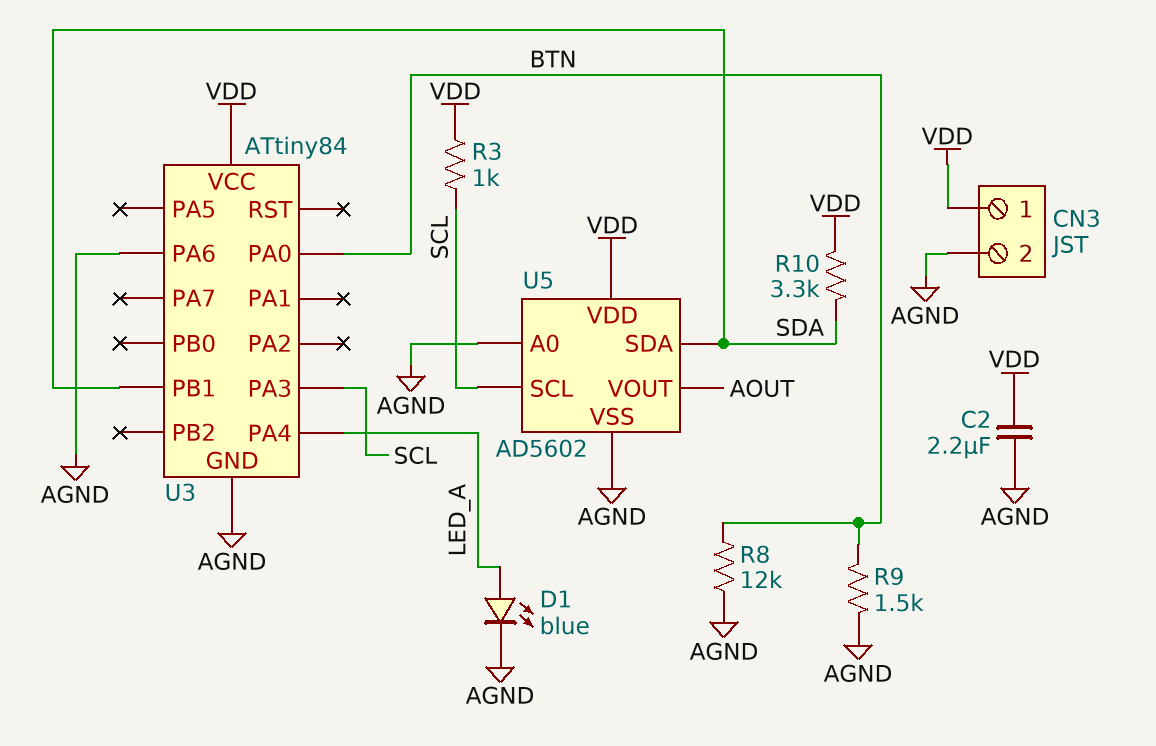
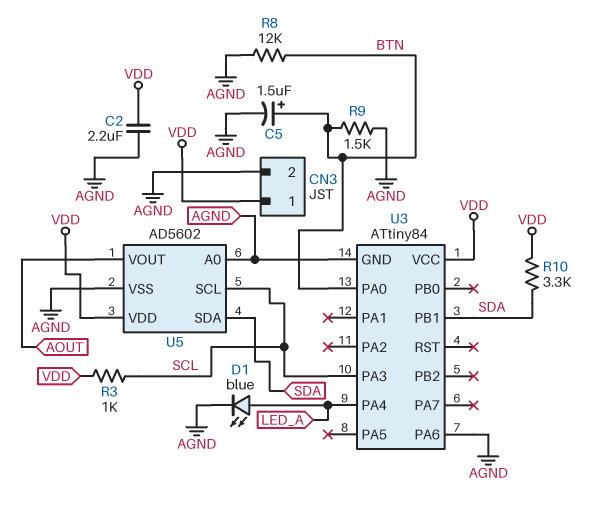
C5: none -> 1.5uF (plus BTN, minus AGND)

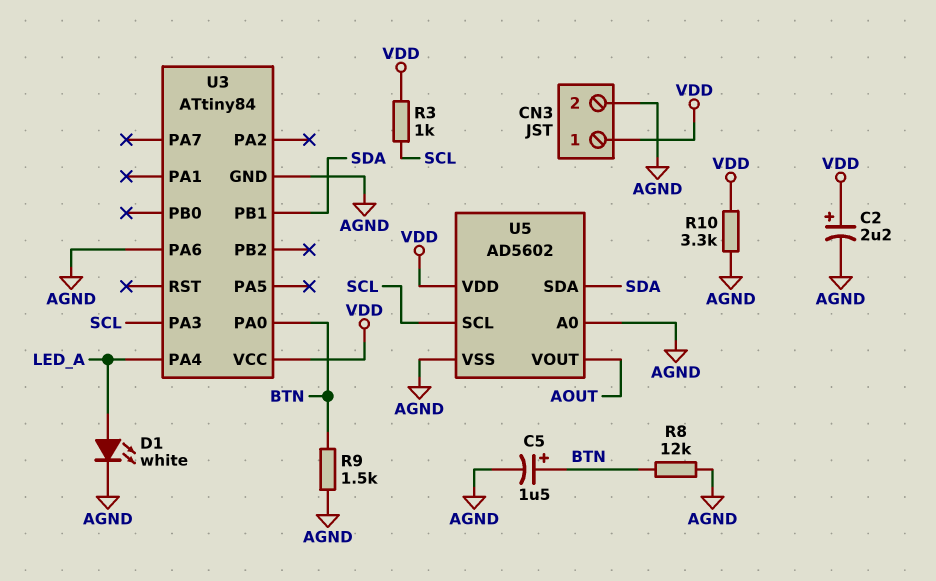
C2: 2.2uF (AGND, VDD) -> 2.2uF (plus VDD, minus AGND)
D1: LED blue (A LED_A, K AGND) -> LED white (A LED_A, K AGND)
R10: 3.3k (SDA, VDD) -> 3.3k (AGND, VDD)

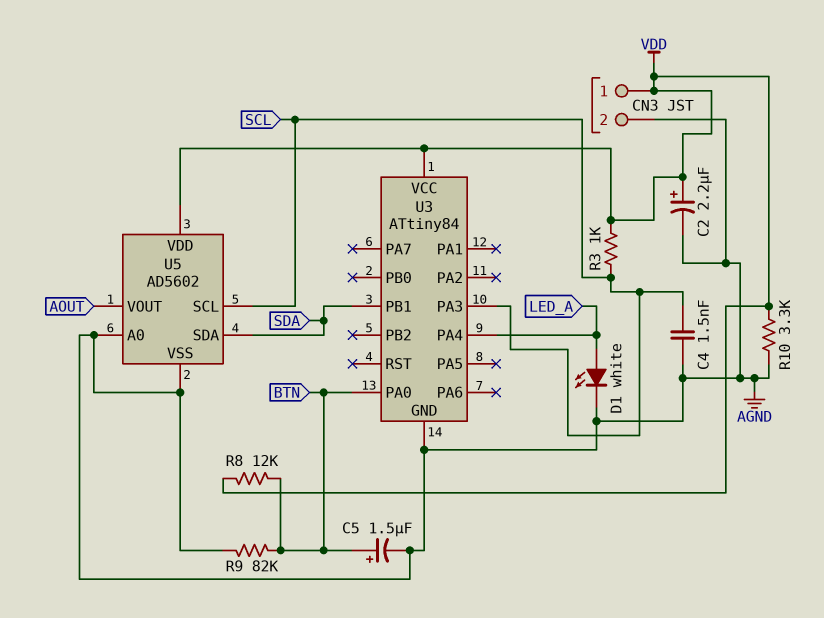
C4: none -> 1.5nF (AGND, SCL)
R8: 12k (AGND, BTN) -> 12k (BTN, VDD)
R9: 1.5k (AGND, BTN) -> 82k (AGND, BTN)
U3 pin PA6: AGND -> none

